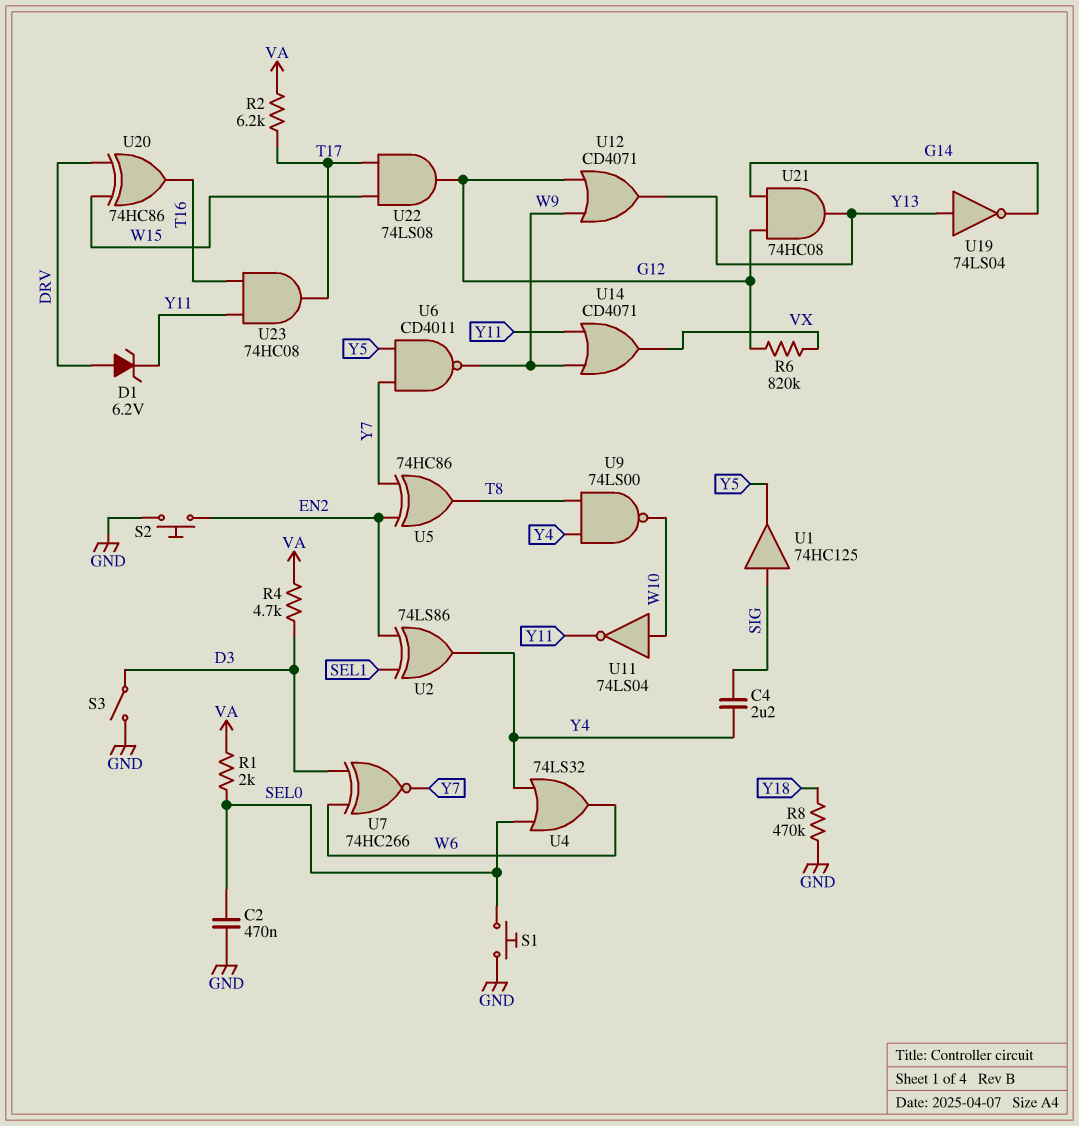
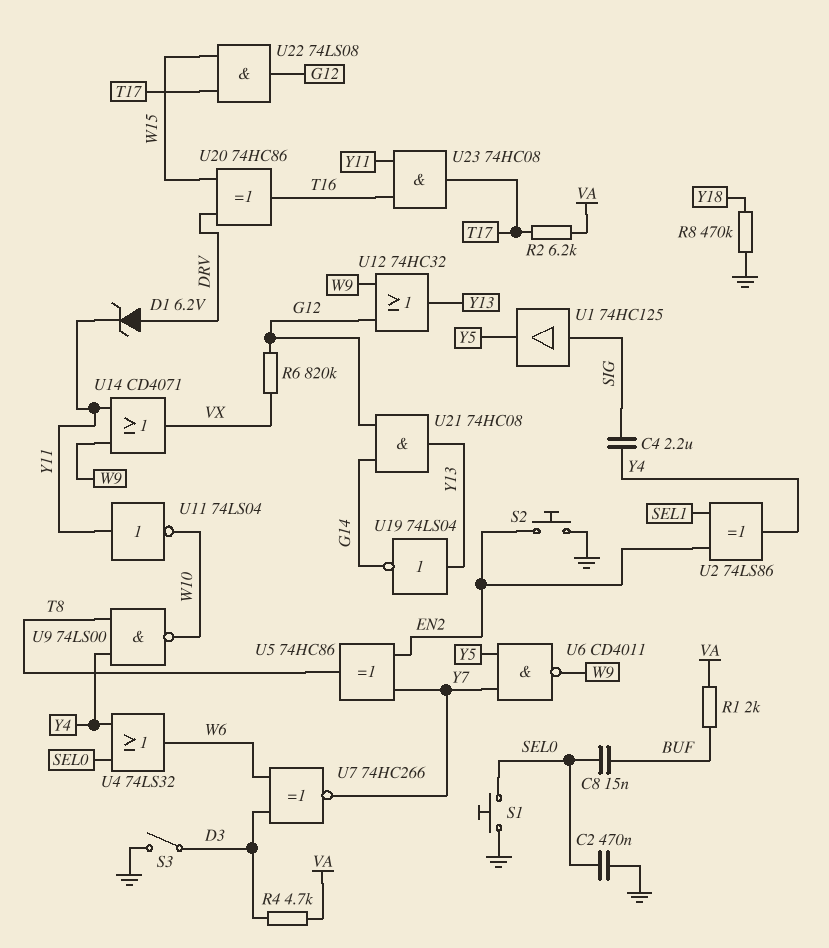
C8: none -> 15nF (BUF, SEL0)
R1: 2k (SEL0, VA) -> 2k (BUF, VA)
U11: NOT 74LS04 (in W10, out Y11) -> NOT 74LS04 (in Y11, out W10)
U12: OR CD4071 (in G12, in W9, out Y13) -> OR 74HC32 (in G12, in W9, out Y13)

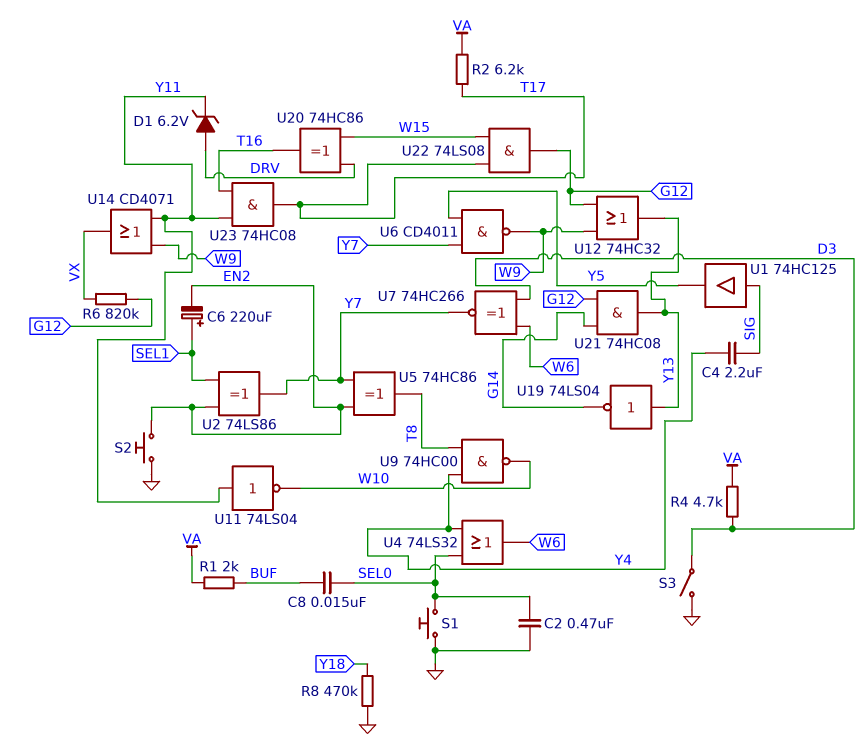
C6: none -> 220uF (plus SEL1, minus EN2)
U2: XOR 74LS86 (in EN2, in SEL1, out Y4) -> XOR 74LS86 (in EN2, in SEL1, out Y7)
U9: NAND 74LS00 (in T8, in Y4, out W10) -> NAND 74HC00 (in T8, in Y4, out W10)

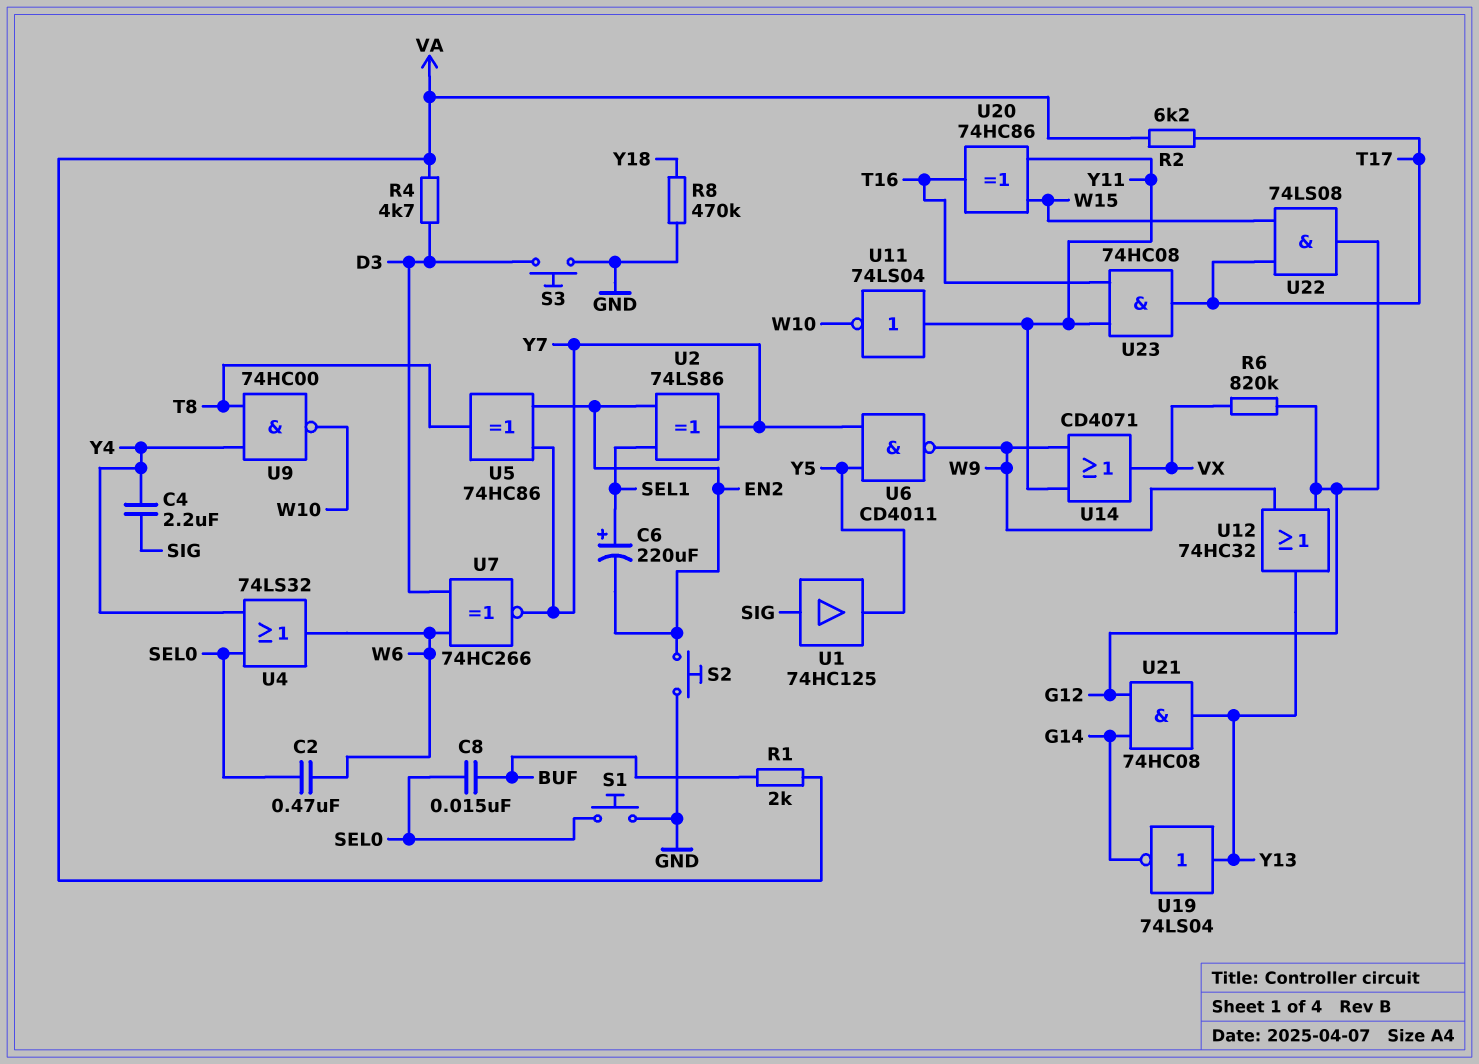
C2: 470nF (GND, SEL0) -> 470nF (SEL0, W6)
D1: zener 6.2V (A DRV, K Y11) -> none
S3: switch (D3, GND) -> button (D3, GND)
U20: XOR 74HC86 (in DRV, in W15, out T16) -> XOR 74HC86 (in W15, in Y11, out T16)

